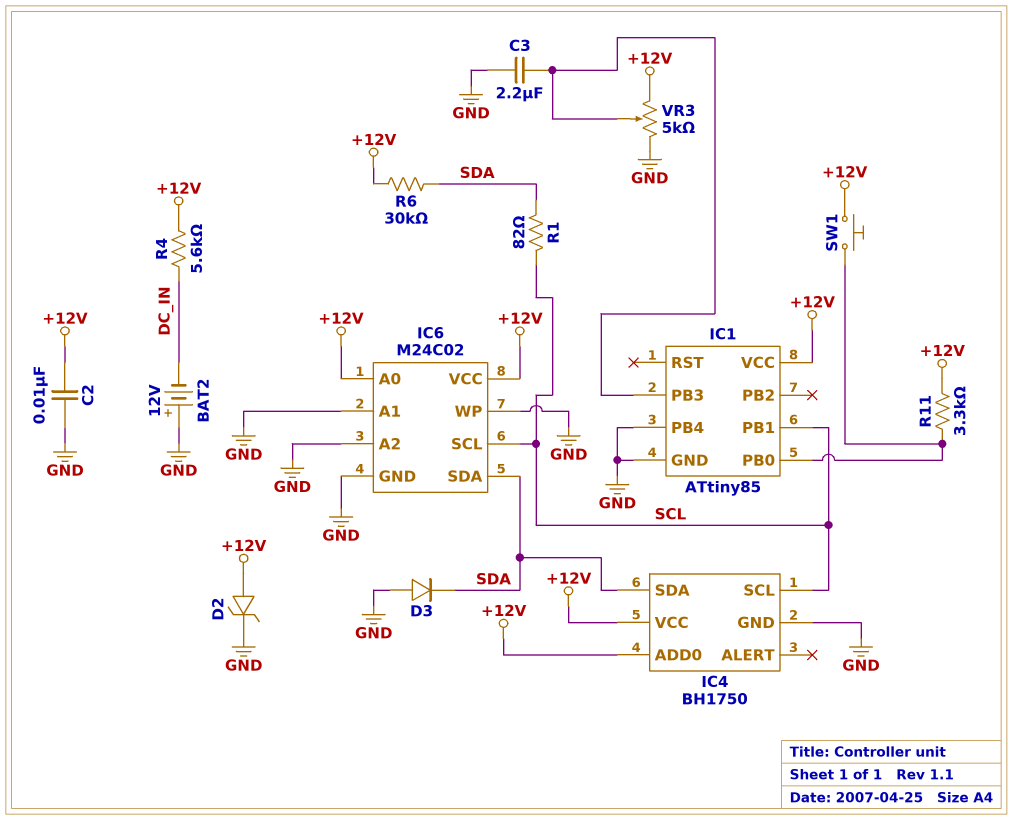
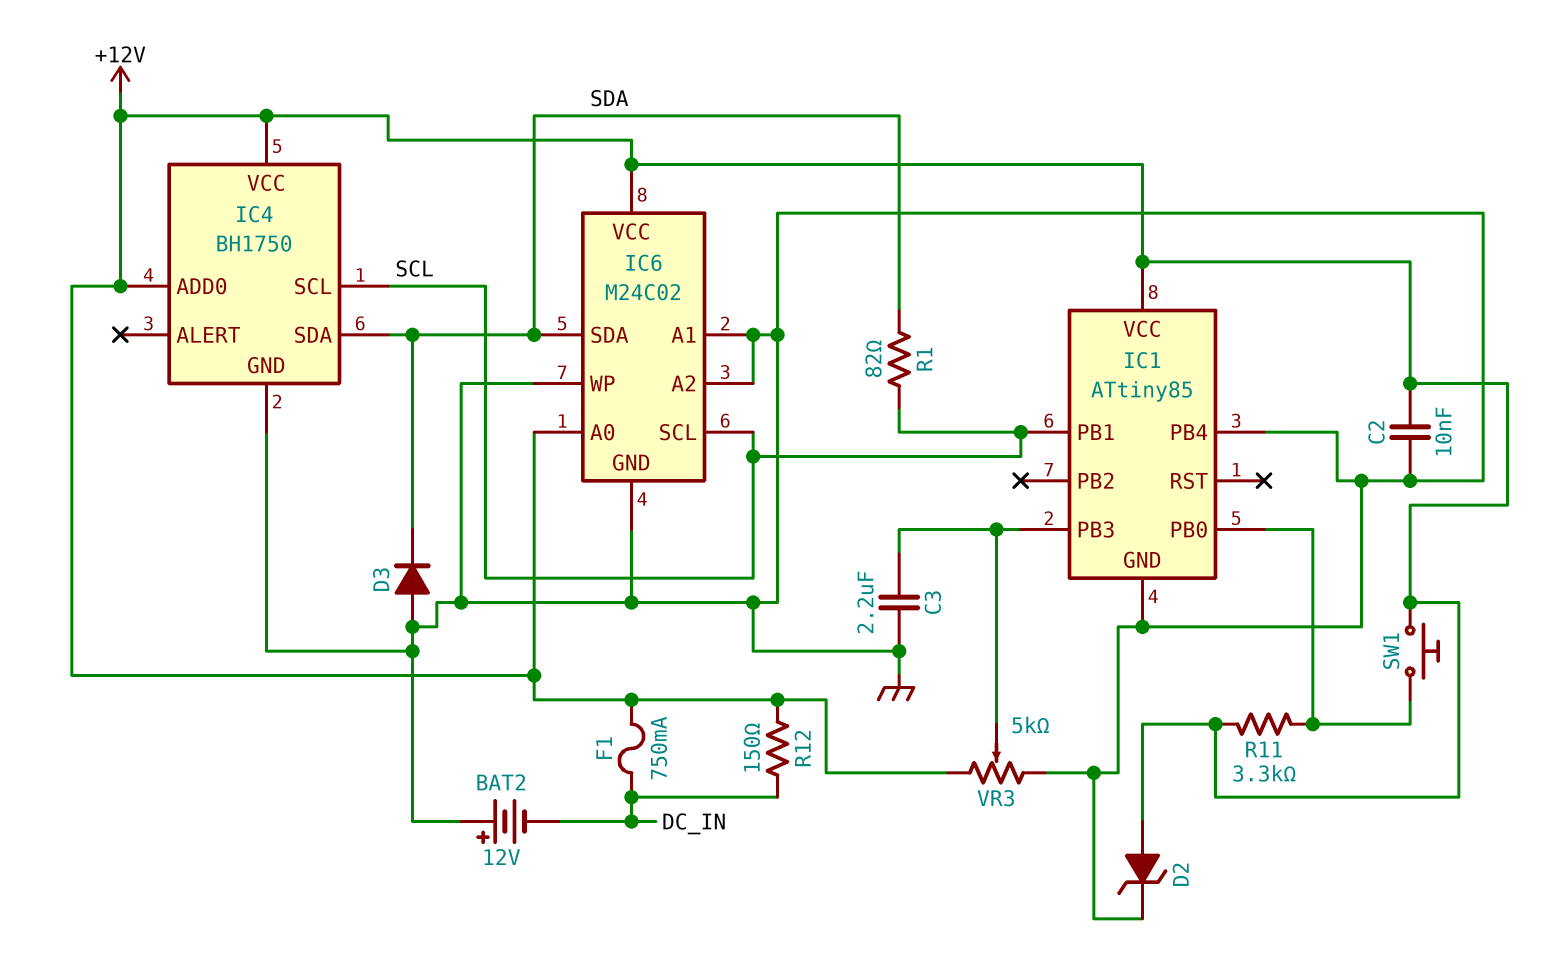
F1: none -> 750mA (+12V, DC_IN)
R4: 5.6k (+12V, DC_IN) -> none
R6: 30k (+12V, SDA) -> none
R12: none -> 150 (+12V, DC_IN)

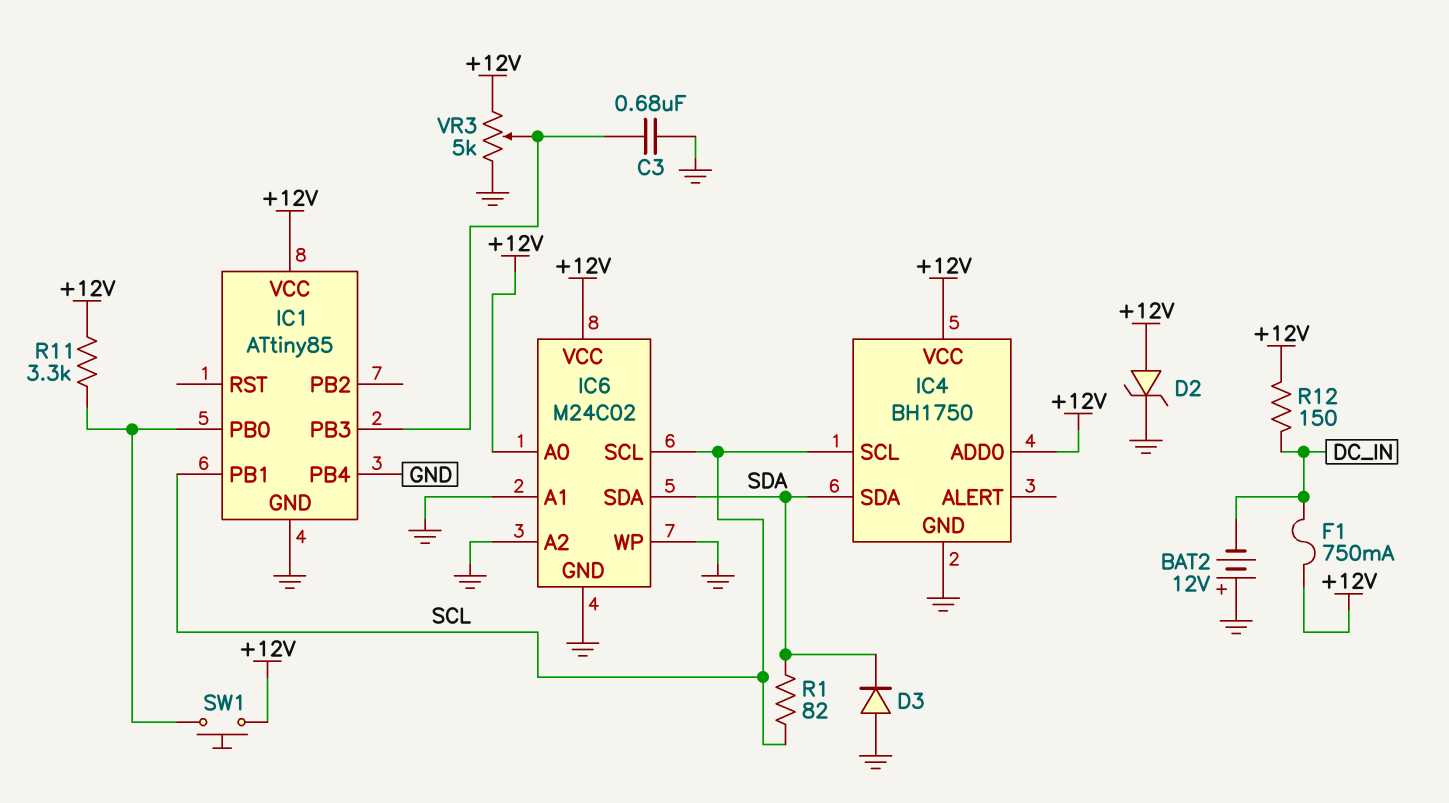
C2: 10nF (+12V, GND) -> none
C3: 2.2uF (GND, IC1/PB3) -> 680nF (GND, IC1/PB3)

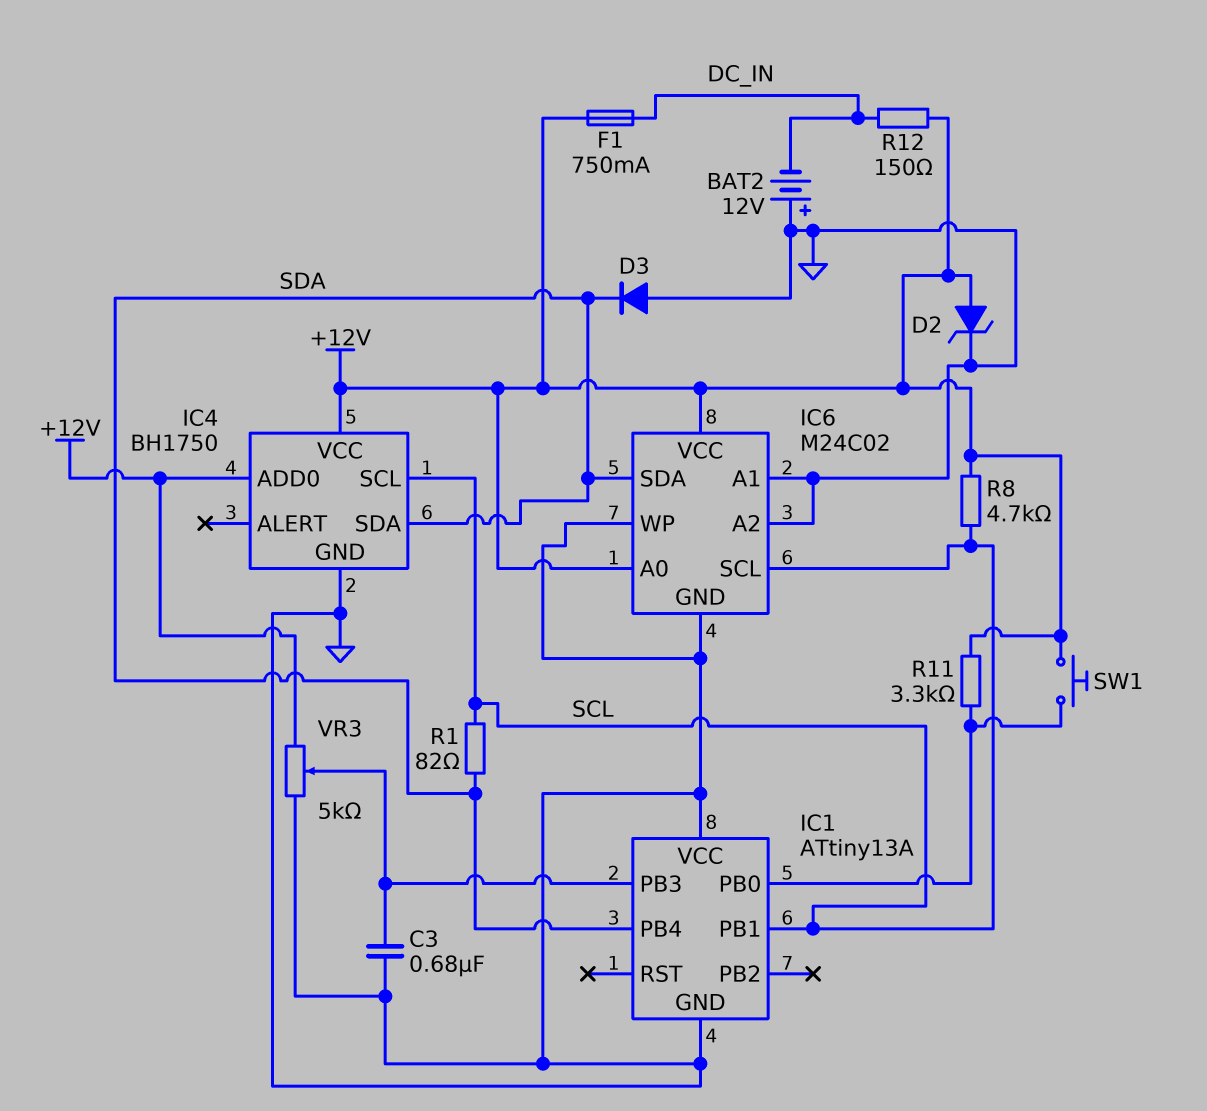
IC1: ATtiny85 -> ATtiny13A
IC1 pin PB4: GND -> SDA
IC1 pin VCC: +12V -> GND
R8: none -> 4.7k (+12V, SCL)

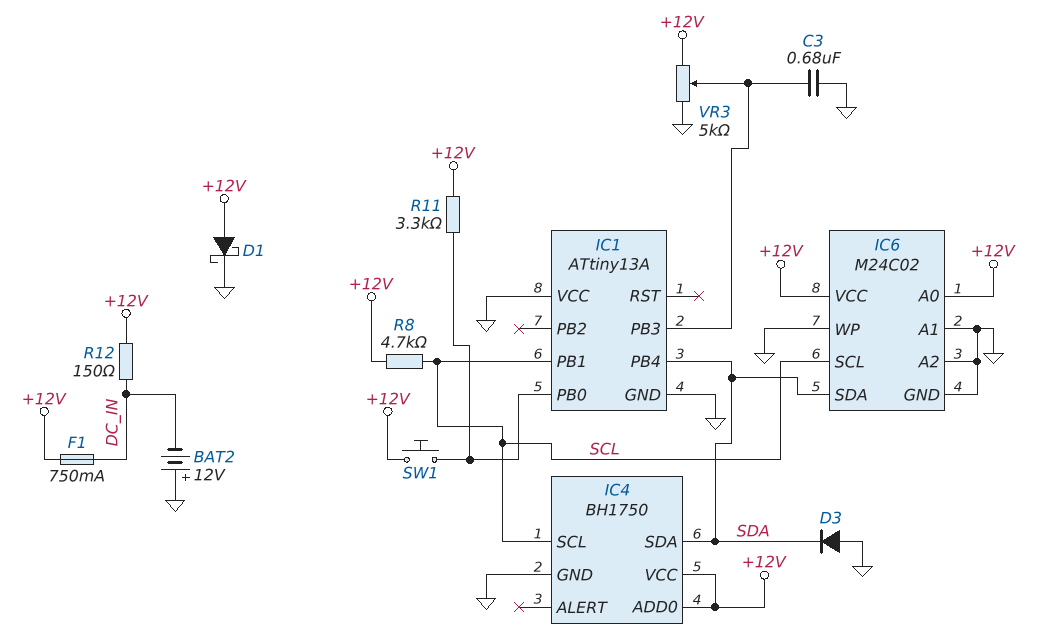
D1: none -> schottky (A +12V, K GND)
D2: zener (A +12V, K GND) -> none
R1: 82 (SCL, SDA) -> none

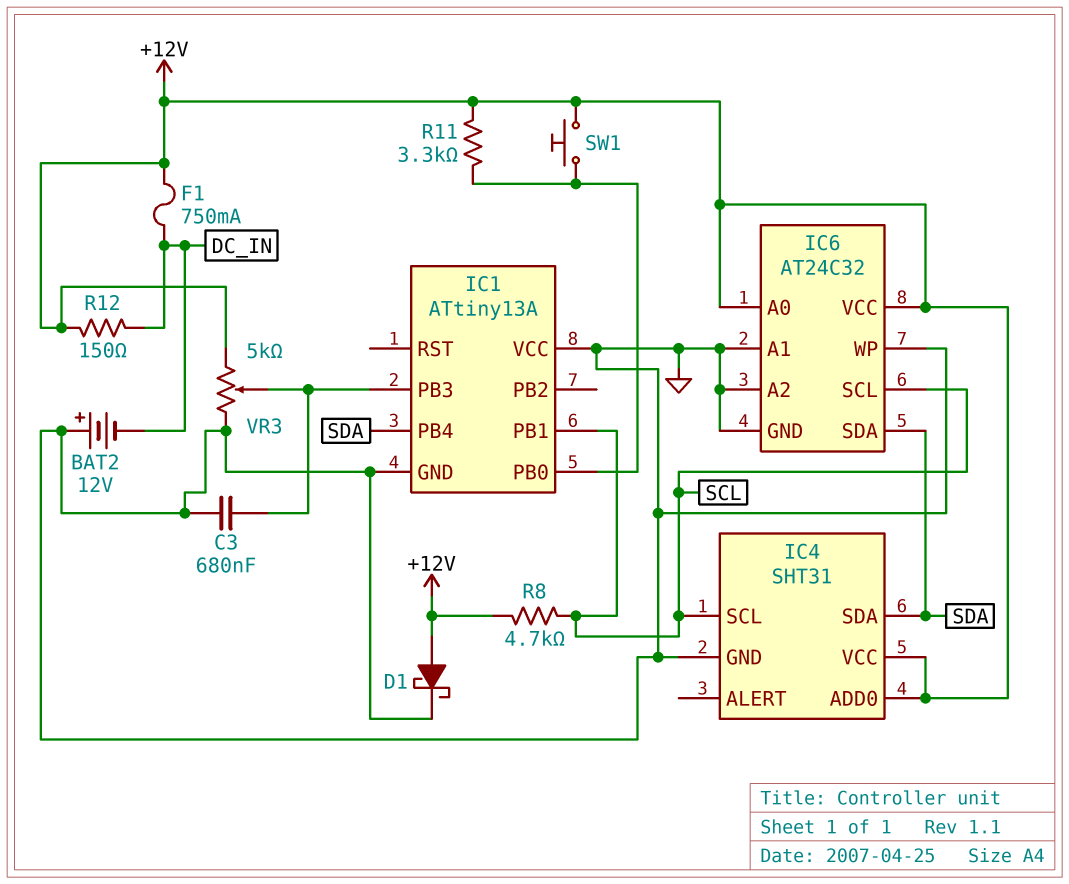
D3: diode (A GND, K SDA) -> none
IC4: BH1750 -> SHT31
IC6: M24C02 -> AT24C32

